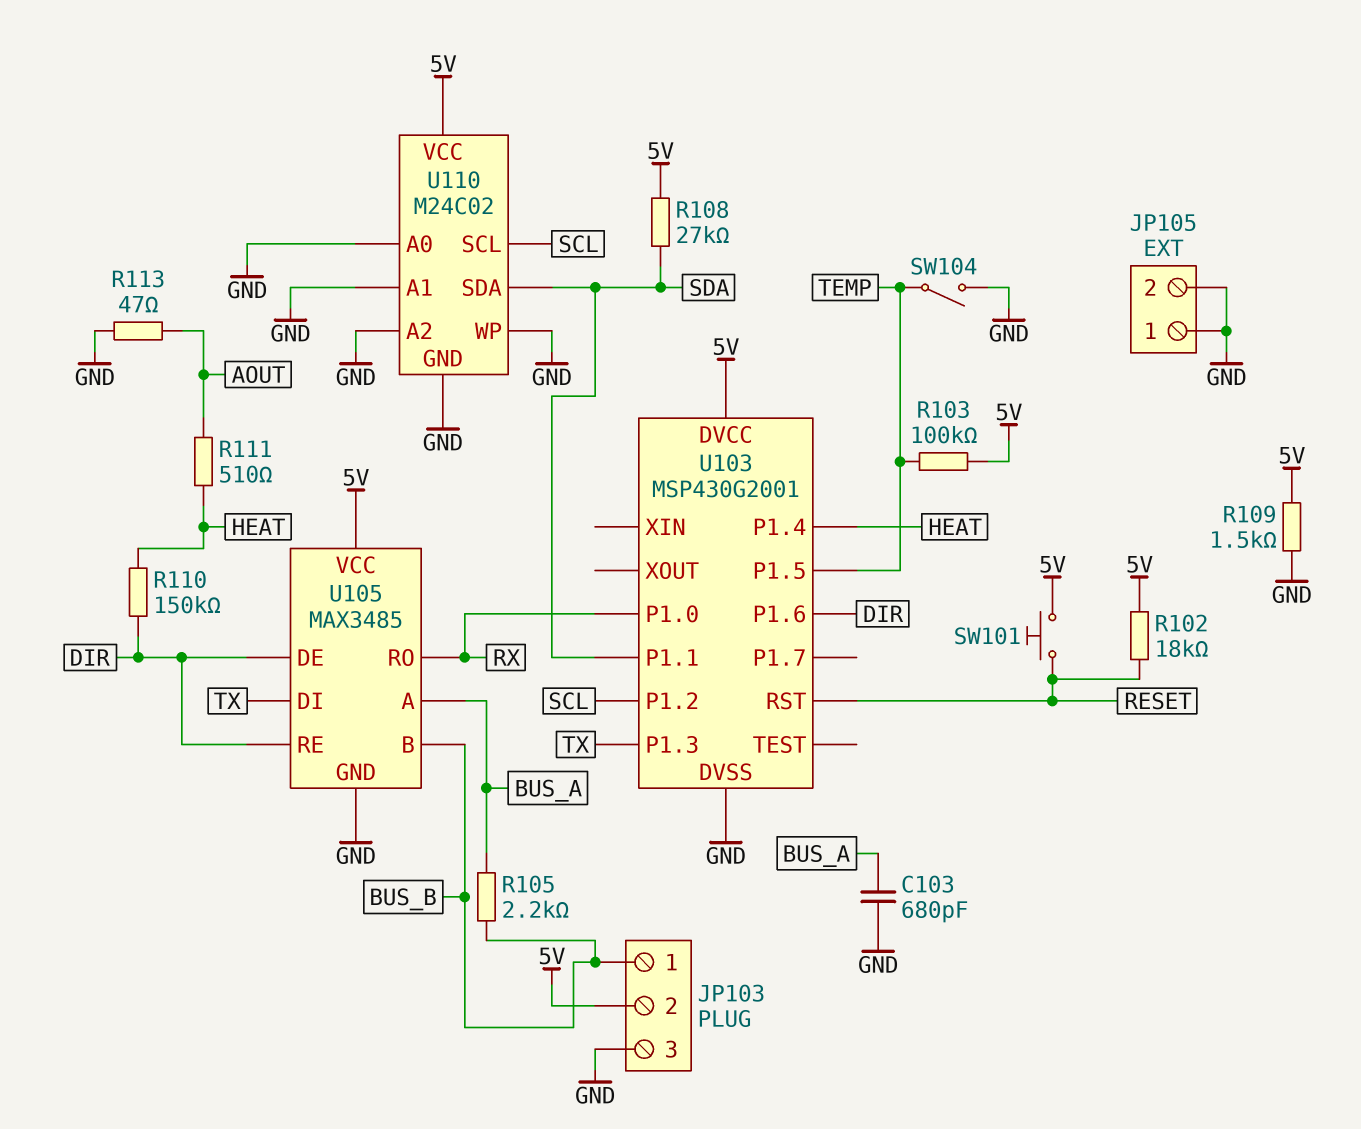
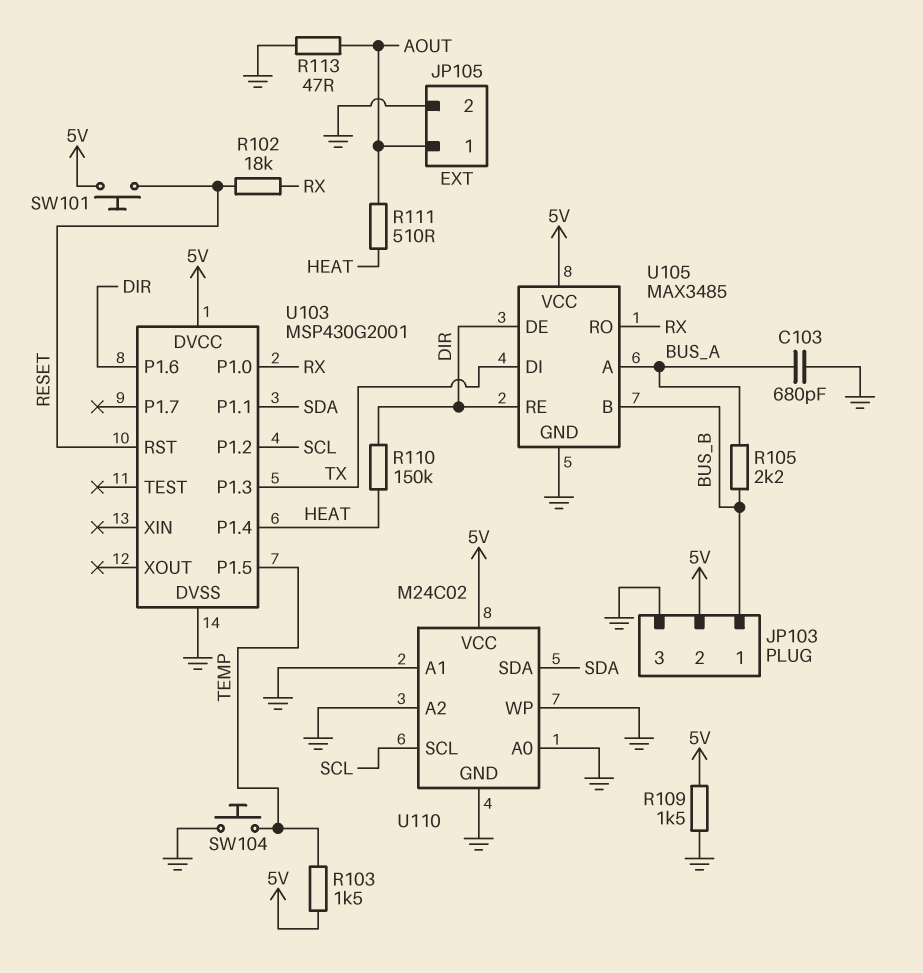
JP105 pin 1: GND -> AOUT
R102: 18k (5V, RESET) -> 18k (RESET, RX)
R103: 100k (5V, TEMP) -> 1.5k (5V, TEMP)
R108: 27k (5V, SDA) -> none
SW104: switch (GND, TEMP) -> button (GND, TEMP)

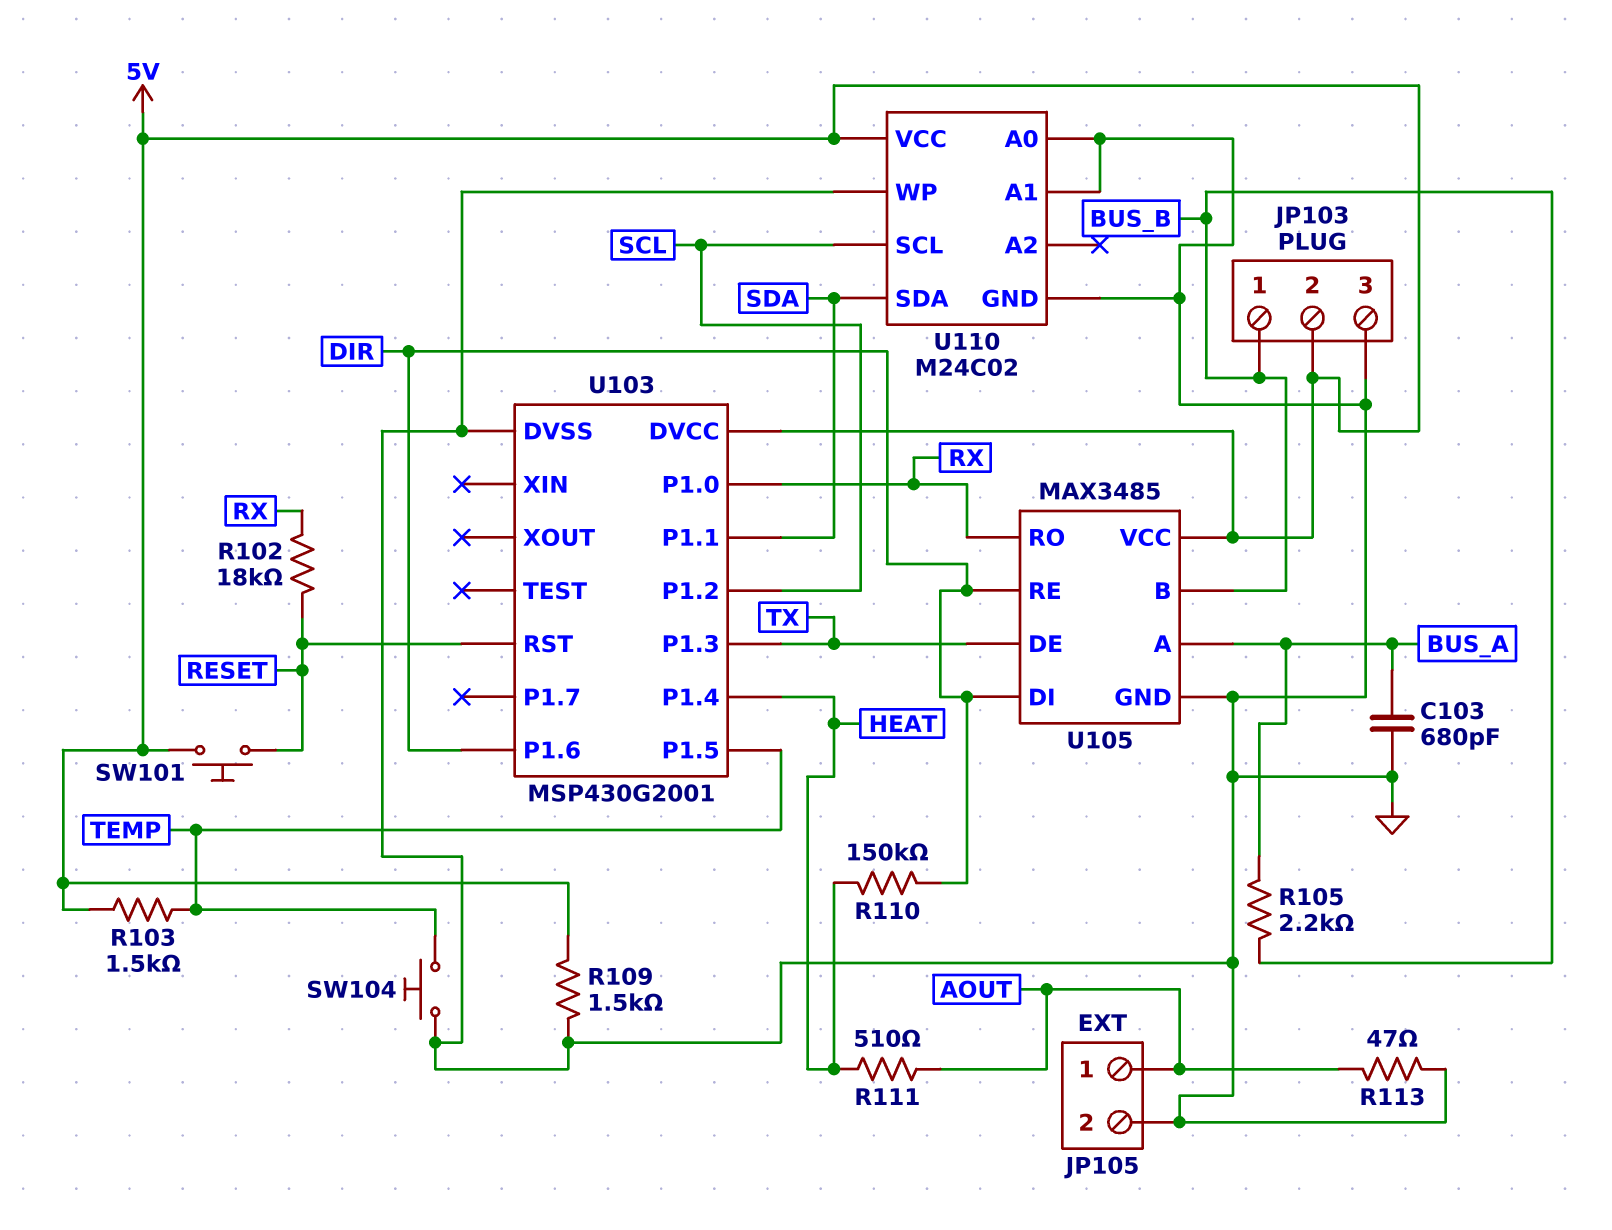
U105 pin DE: DIR -> TX
U105 pin DI: TX -> DIR
U110 pin A2: GND -> none

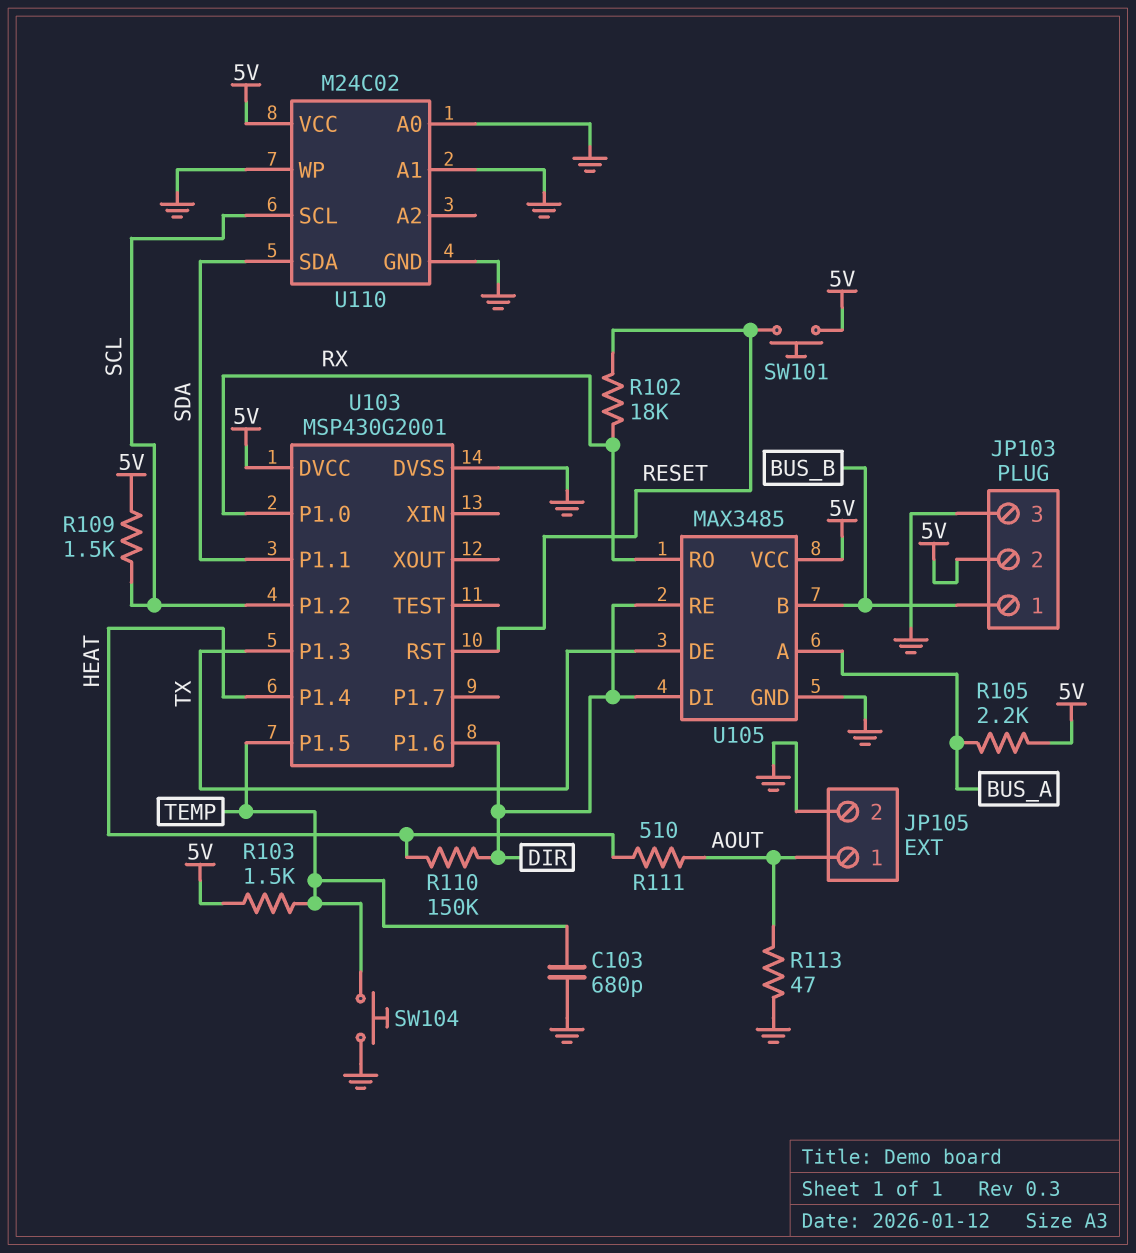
C103: 680pF (BUS_A, GND) -> 680pF (GND, TEMP)
R105: 2.2k (BUS_A, BUS_B) -> 2.2k (5V, BUS_A)
R109: 1.5k (5V, GND) -> 1.5k (5V, SCL)

